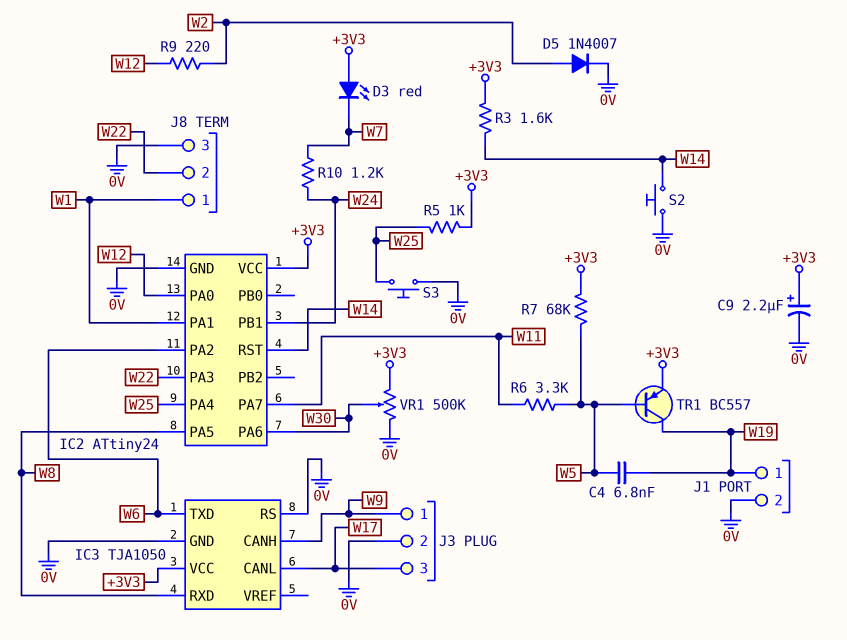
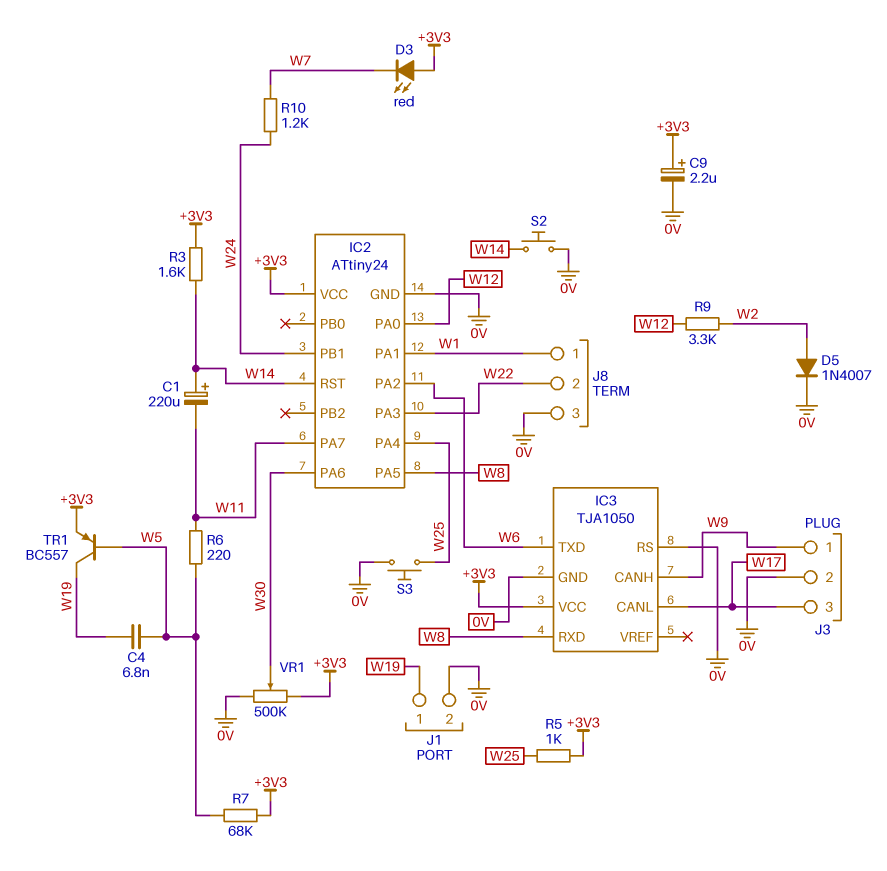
C1: none -> 220uF (plus W14, minus W11)
R6: 3.3k (W5, W11) -> 220 (W5, W11)
R9: 220 (W2, W12) -> 3.3k (W2, W12)

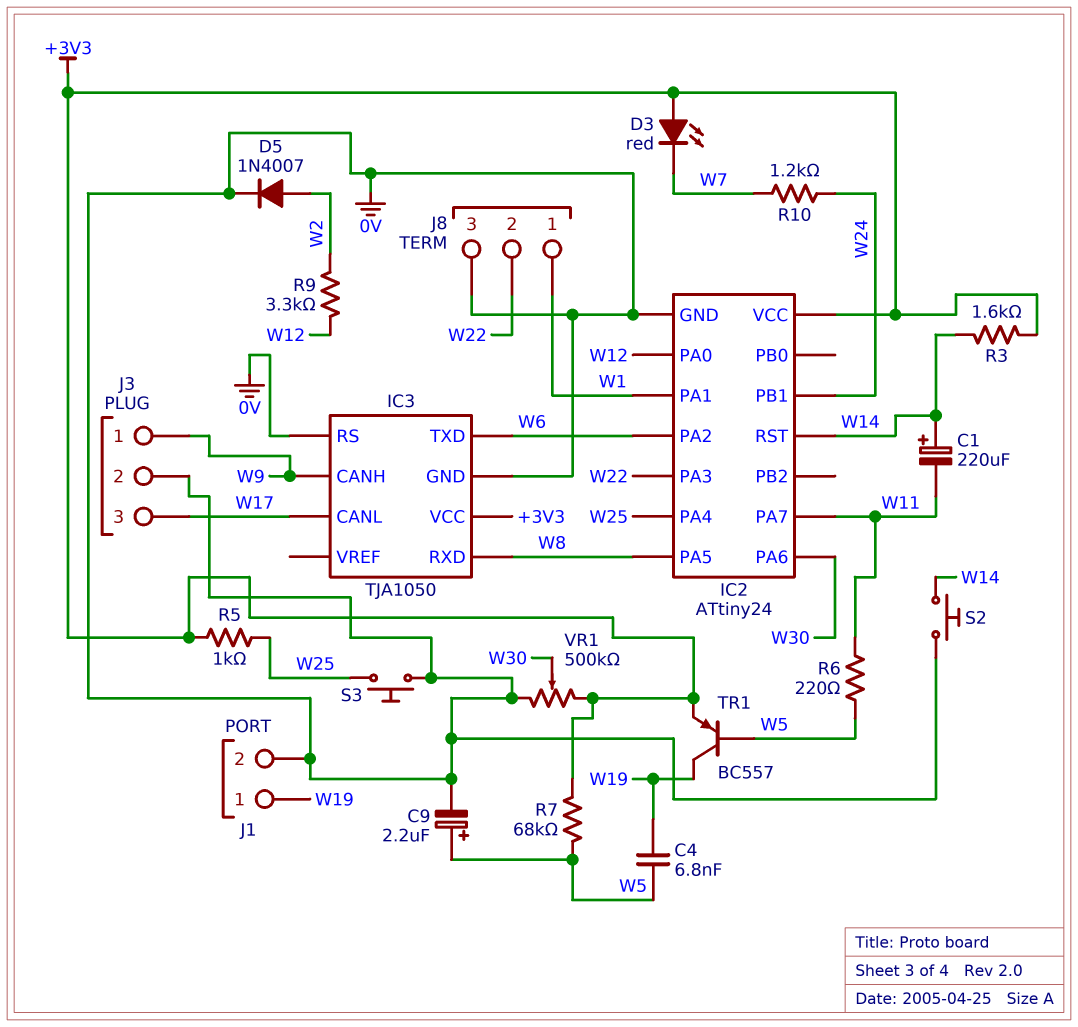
C9: 2.2uF (plus +3V3, minus 0V) -> 2.2uF (plus W5, minus 0V)

